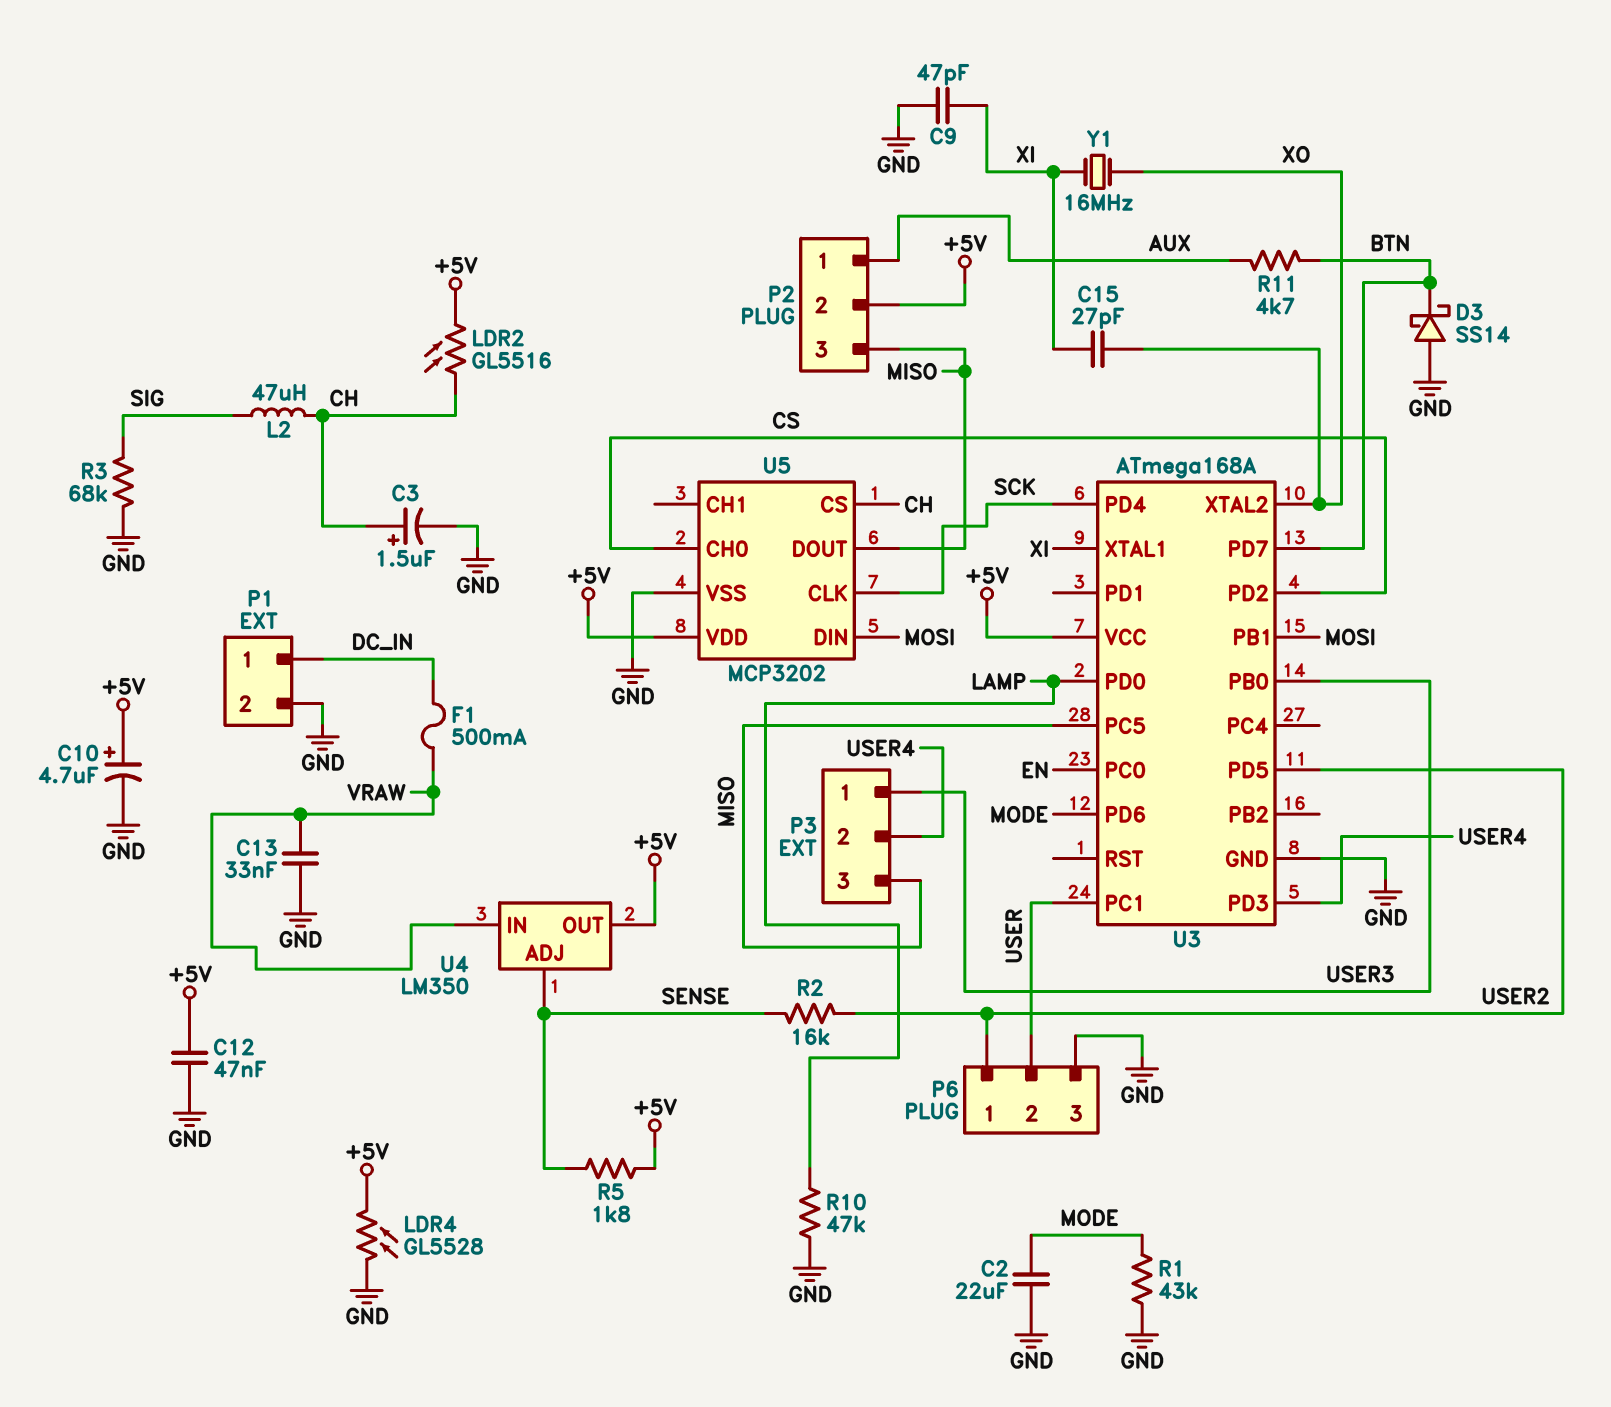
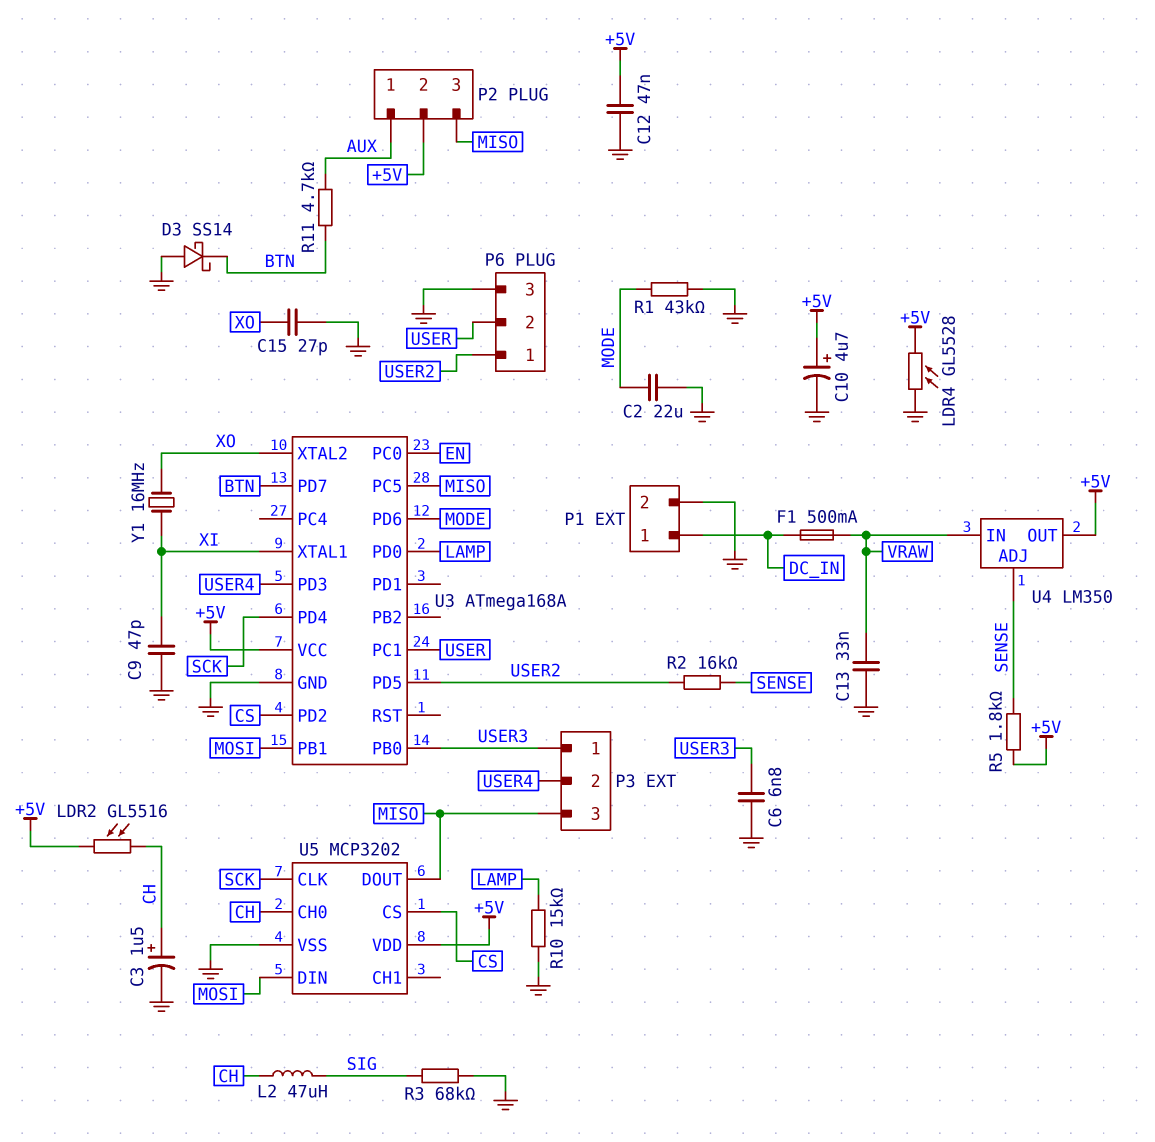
C6: none -> 6.8nF (GND, USER3)
C15: 27pF (XI, XO) -> 27pF (GND, XO)
R10: 47k (GND, LAMP) -> 15k (GND, LAMP)
U5 pin CH0: CS -> CH
U5 pin CS: CH -> CS

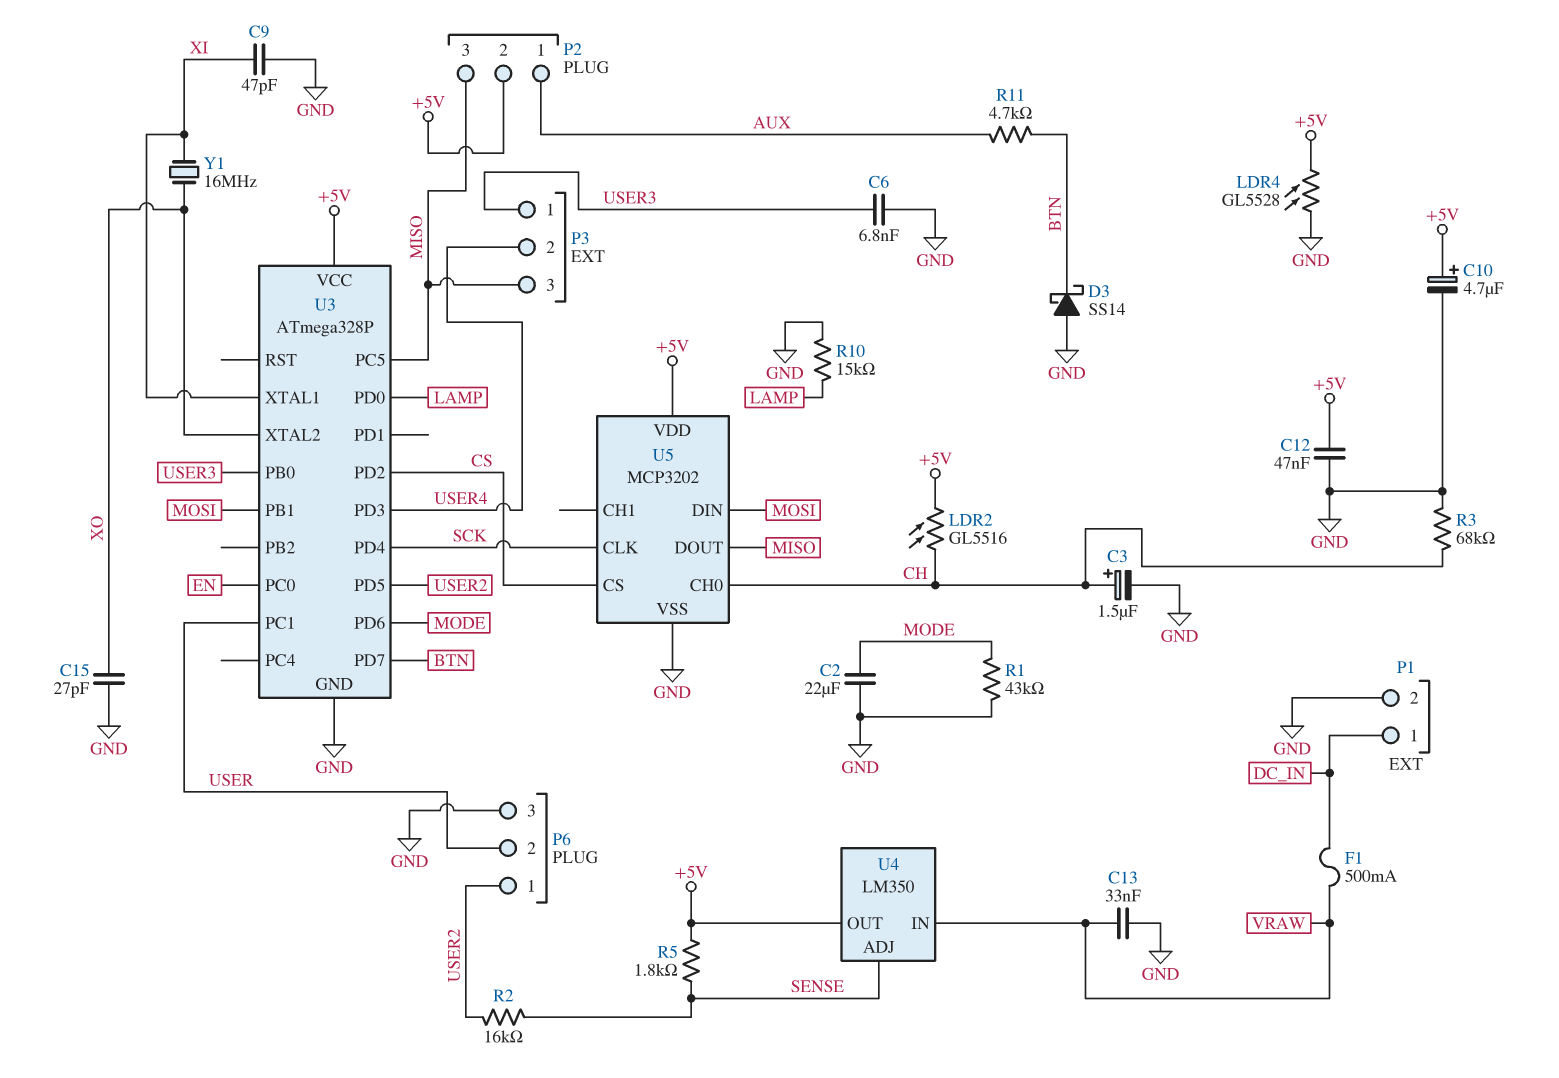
L2: 47uH (CH, SIG) -> none
R3: 68k (GND, SIG) -> 68k (CH, GND)
U3: ATmega168A -> ATmega328P

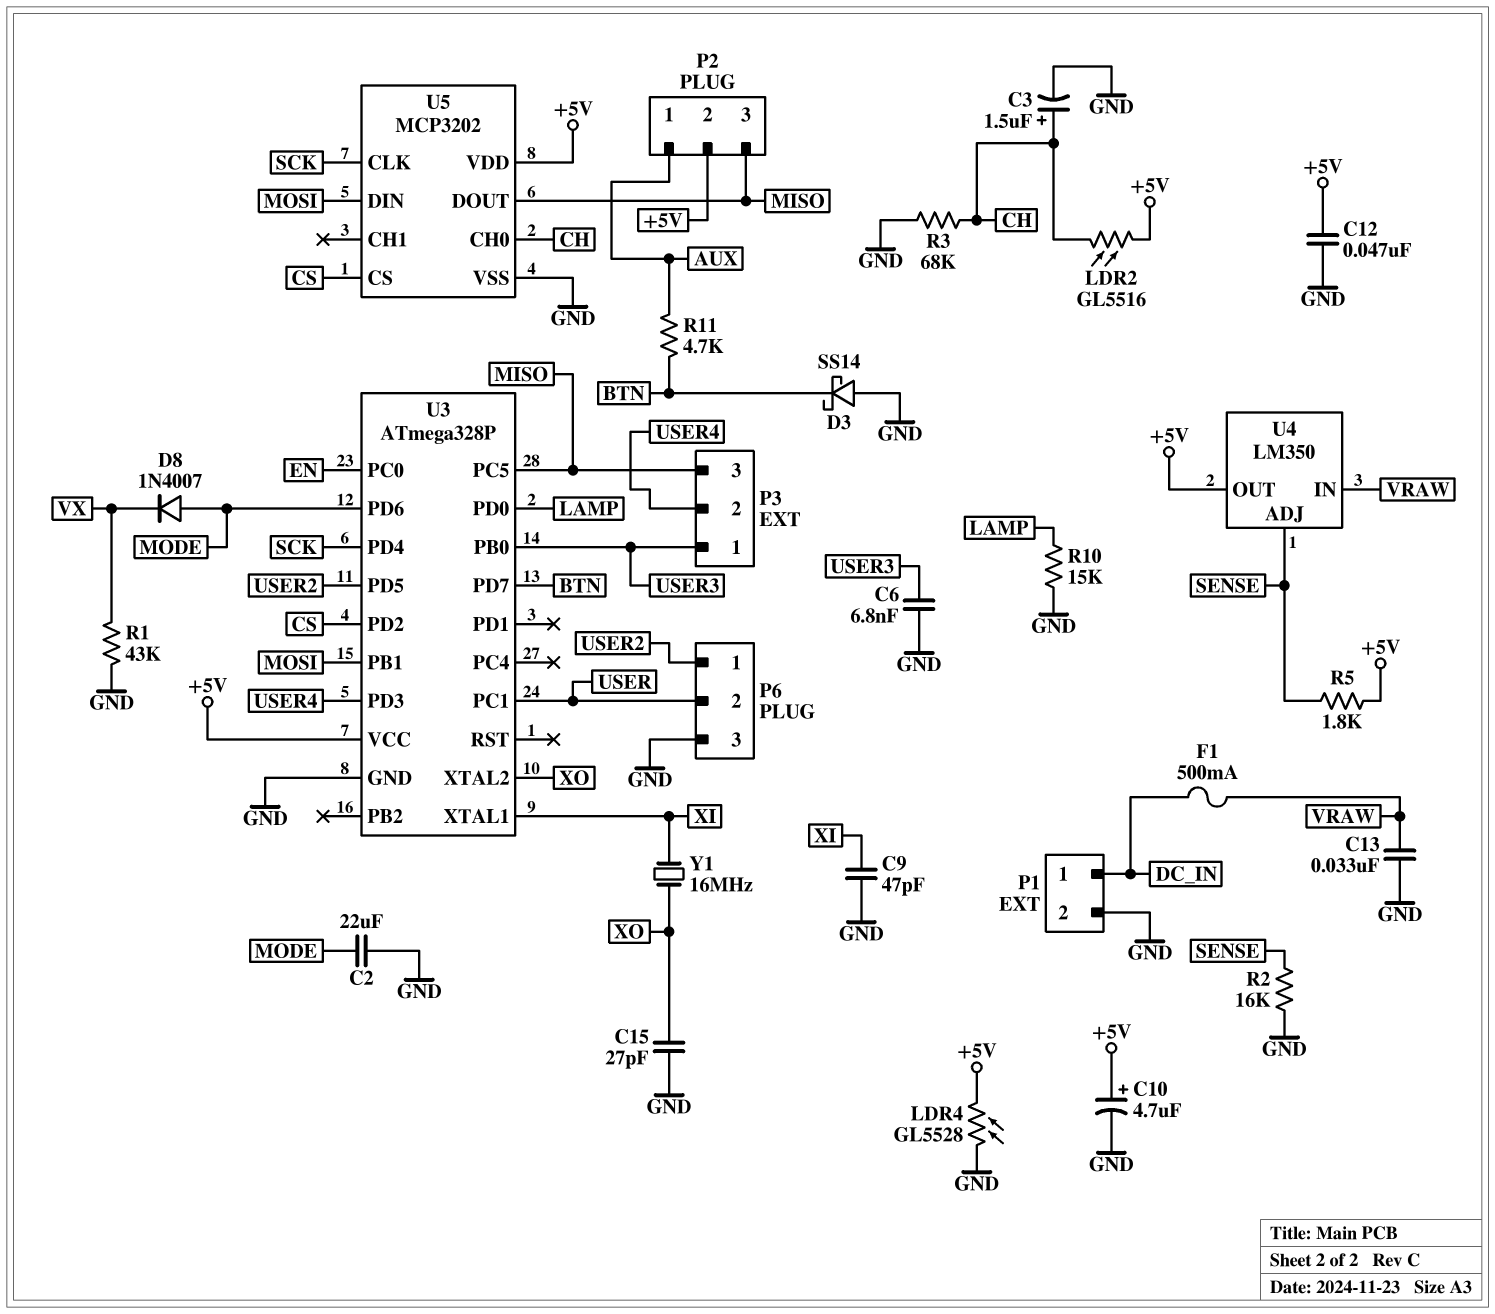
D8: none -> diode 1N4007 (A MODE, K VX)
R1: 43k (GND, MODE) -> 43k (GND, VX)
R2: 16k (SENSE, USER2) -> 16k (GND, SENSE)

